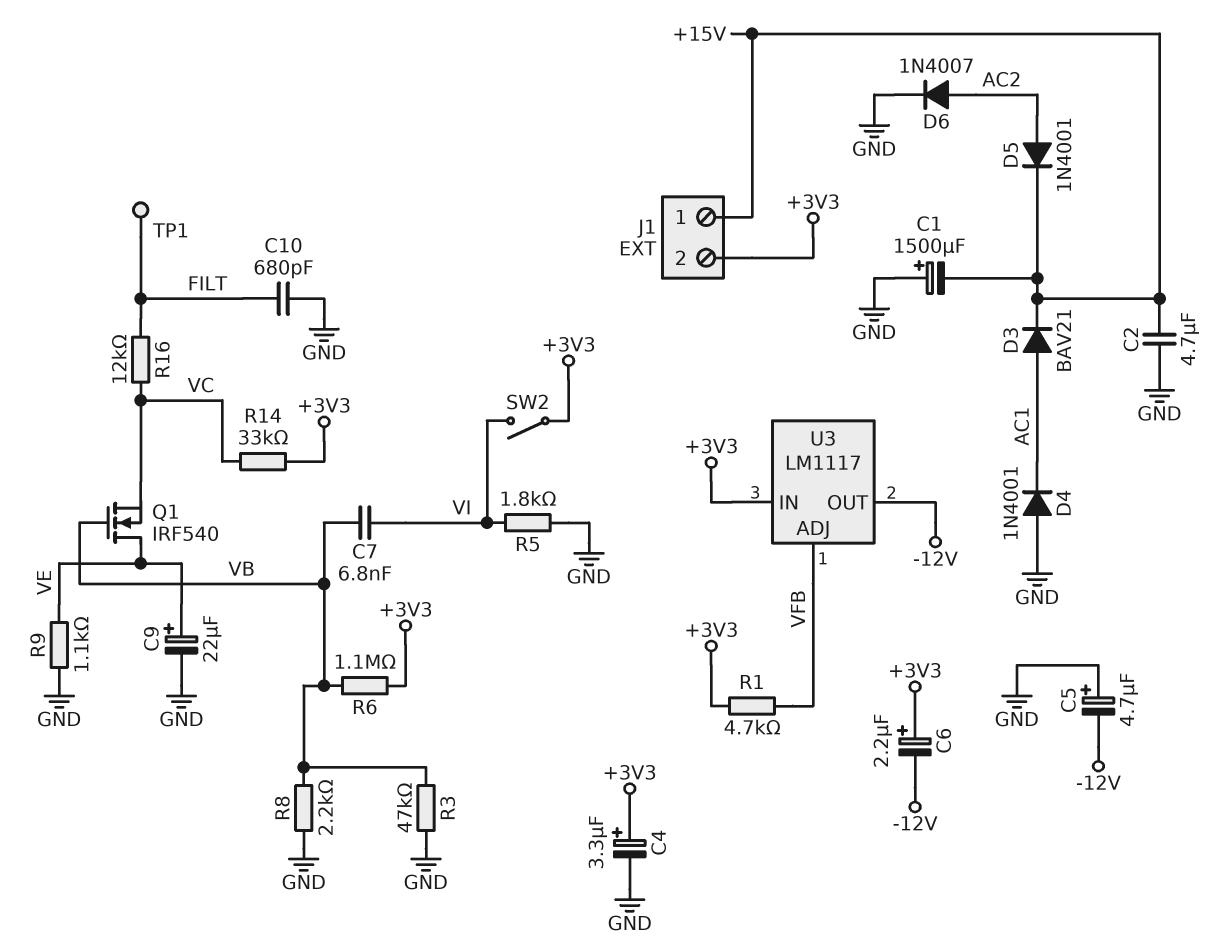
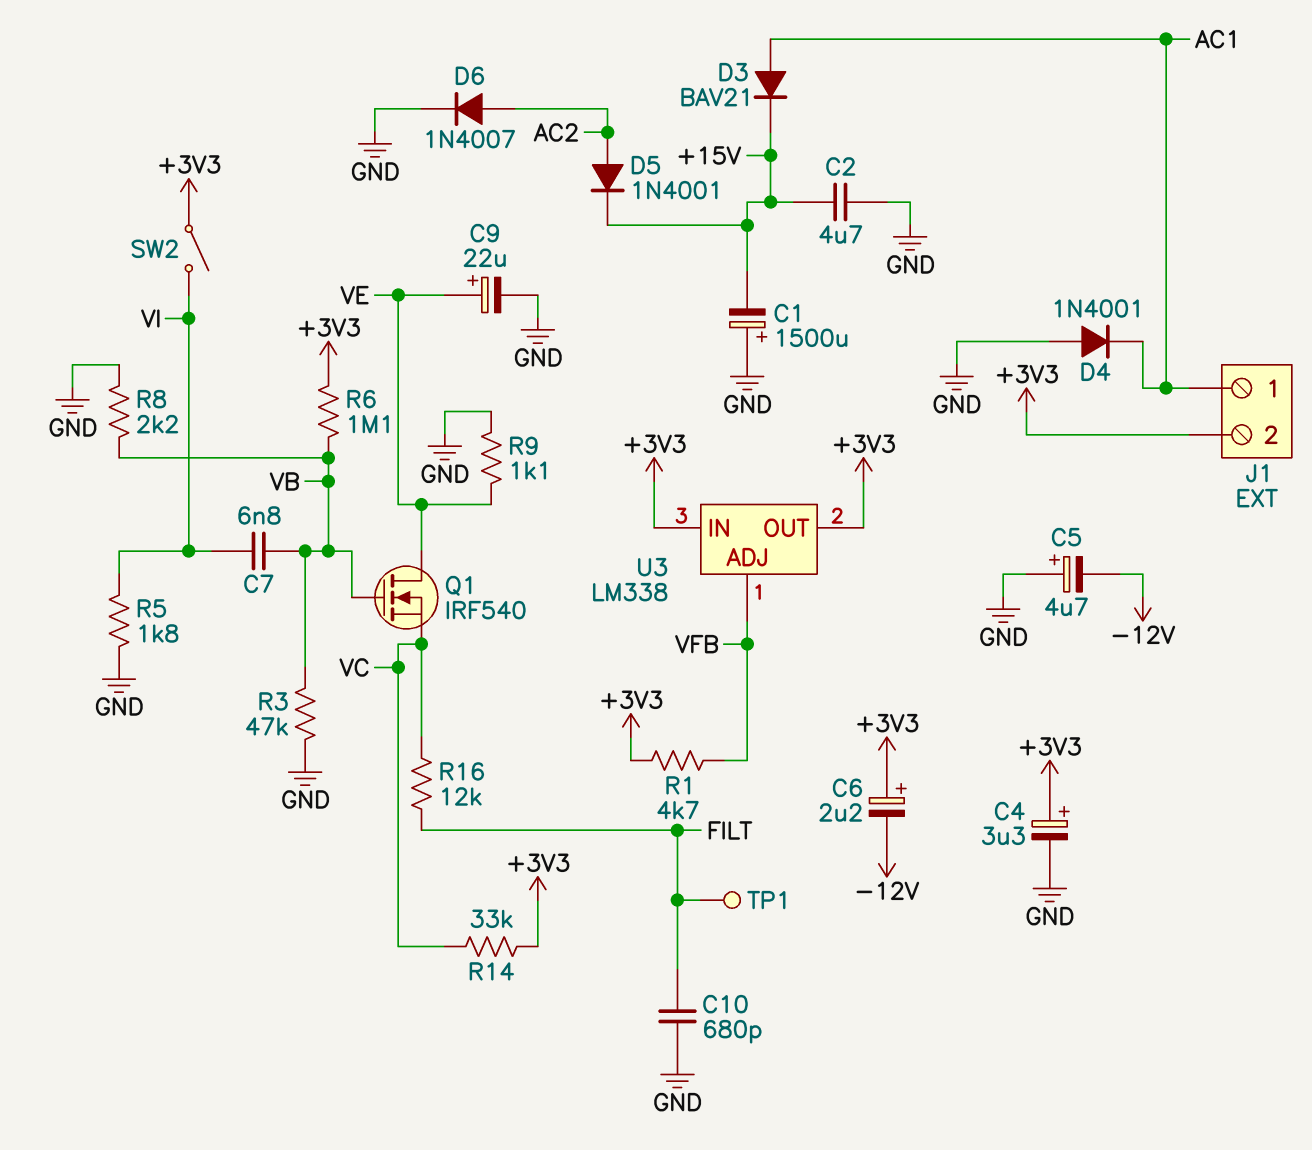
J1 pin 1: +15V -> AC1
U3: LM1117 -> LM338
U3 pin OUT: -12V -> +3V3

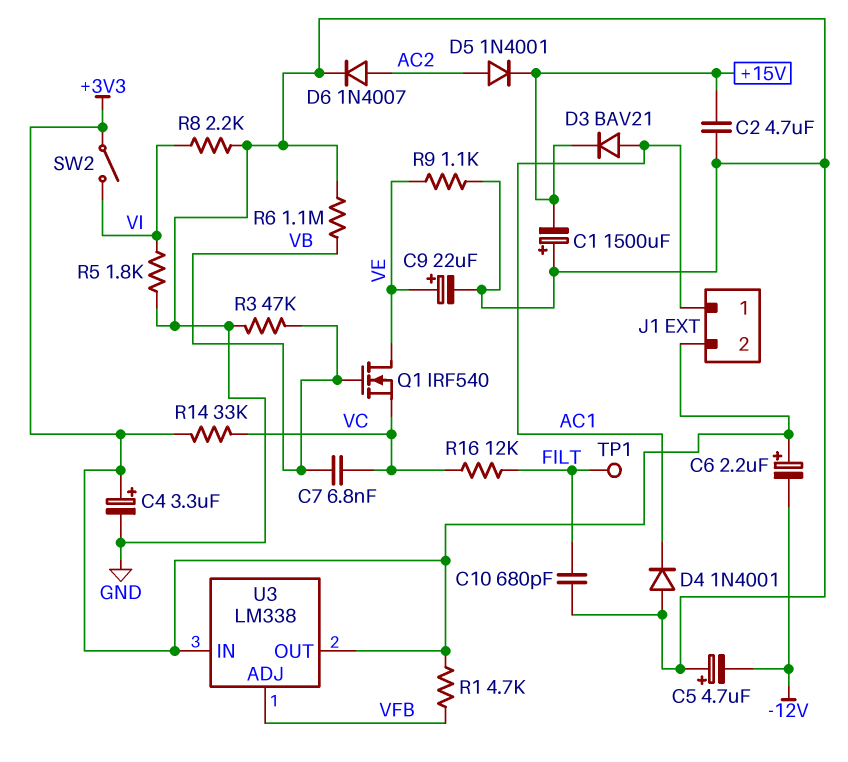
C7: 6.8nF (VB, VI) -> 6.8nF (VB, VC)
R6: 1.1M (+3V3, VB) -> 1.1M (GND, VB)
R8: 2.2k (GND, VB) -> 2.2k (GND, VI)

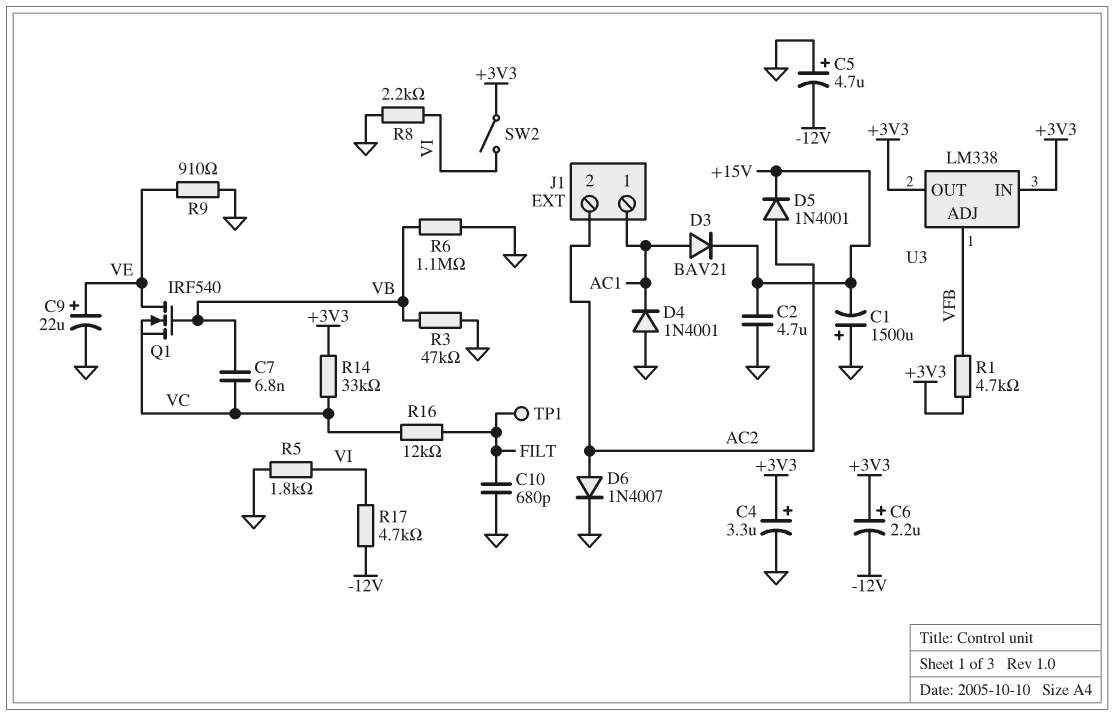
J1 pin 2: +3V3 -> AC2
R9: 1.1k (GND, VE) -> 910 (GND, VE)
R17: none -> 4.7k (-12V, VI)

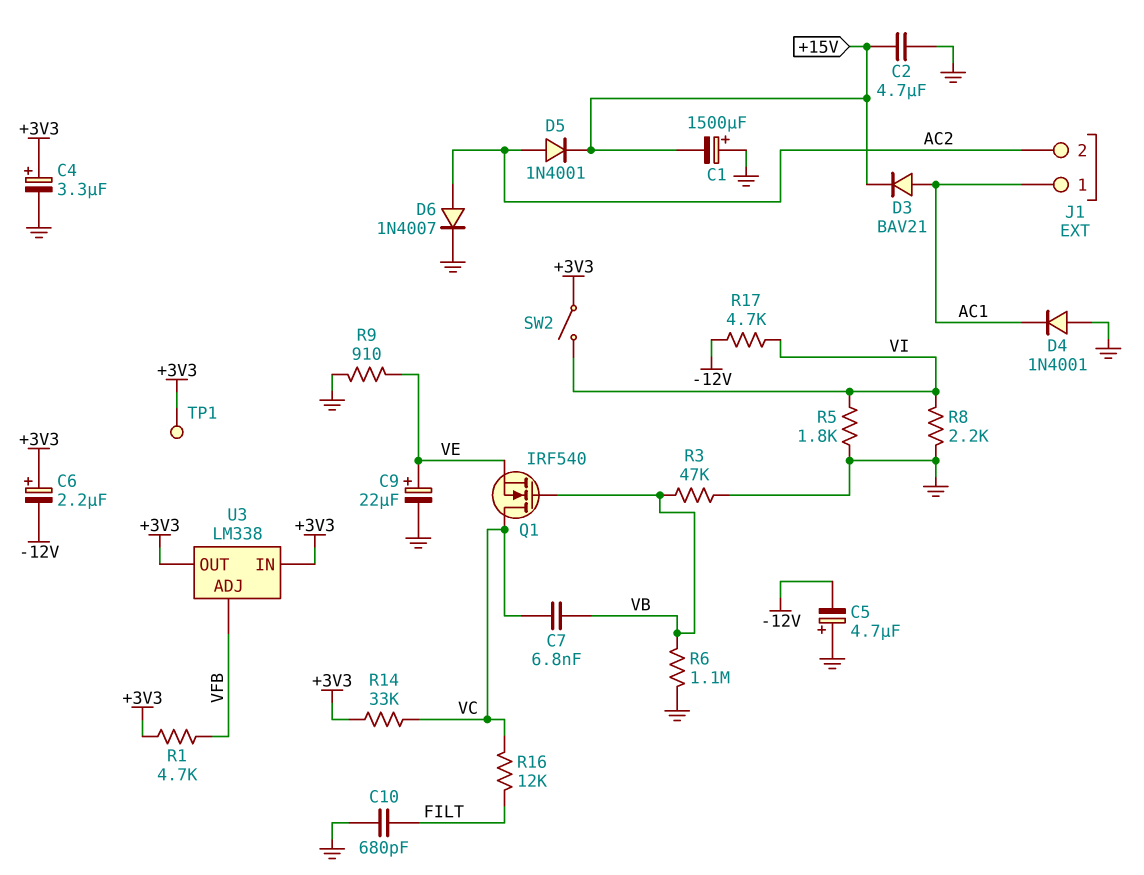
Q1: NMOS IRF540 (G VB, D VE, S VC) -> NMOS IRF540 (G VB, D VC, S VE)
TP1: test point (FILT) -> test point (+3V3)

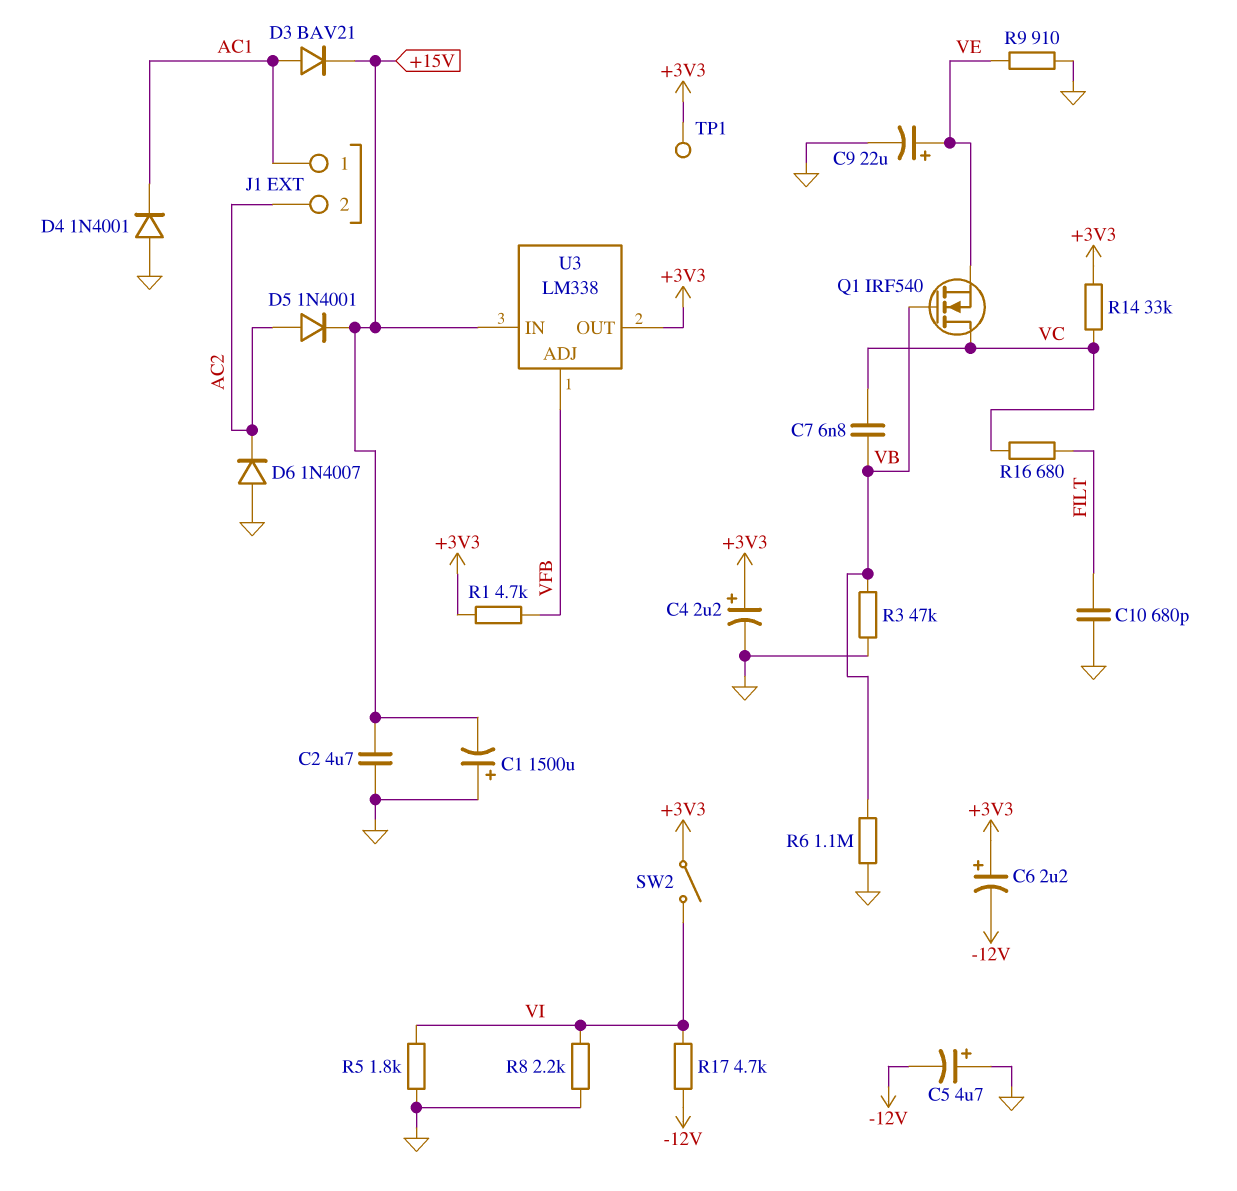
C4: 3.3uF (plus +3V3, minus GND) -> 2.2uF (plus +3V3, minus GND)
D6: diode 1N4007 (A AC2, K GND) -> diode 1N4007 (A GND, K AC2)
R16: 12k (FILT, VC) -> 680 (FILT, VC)
U3 pin IN: +3V3 -> +15V

